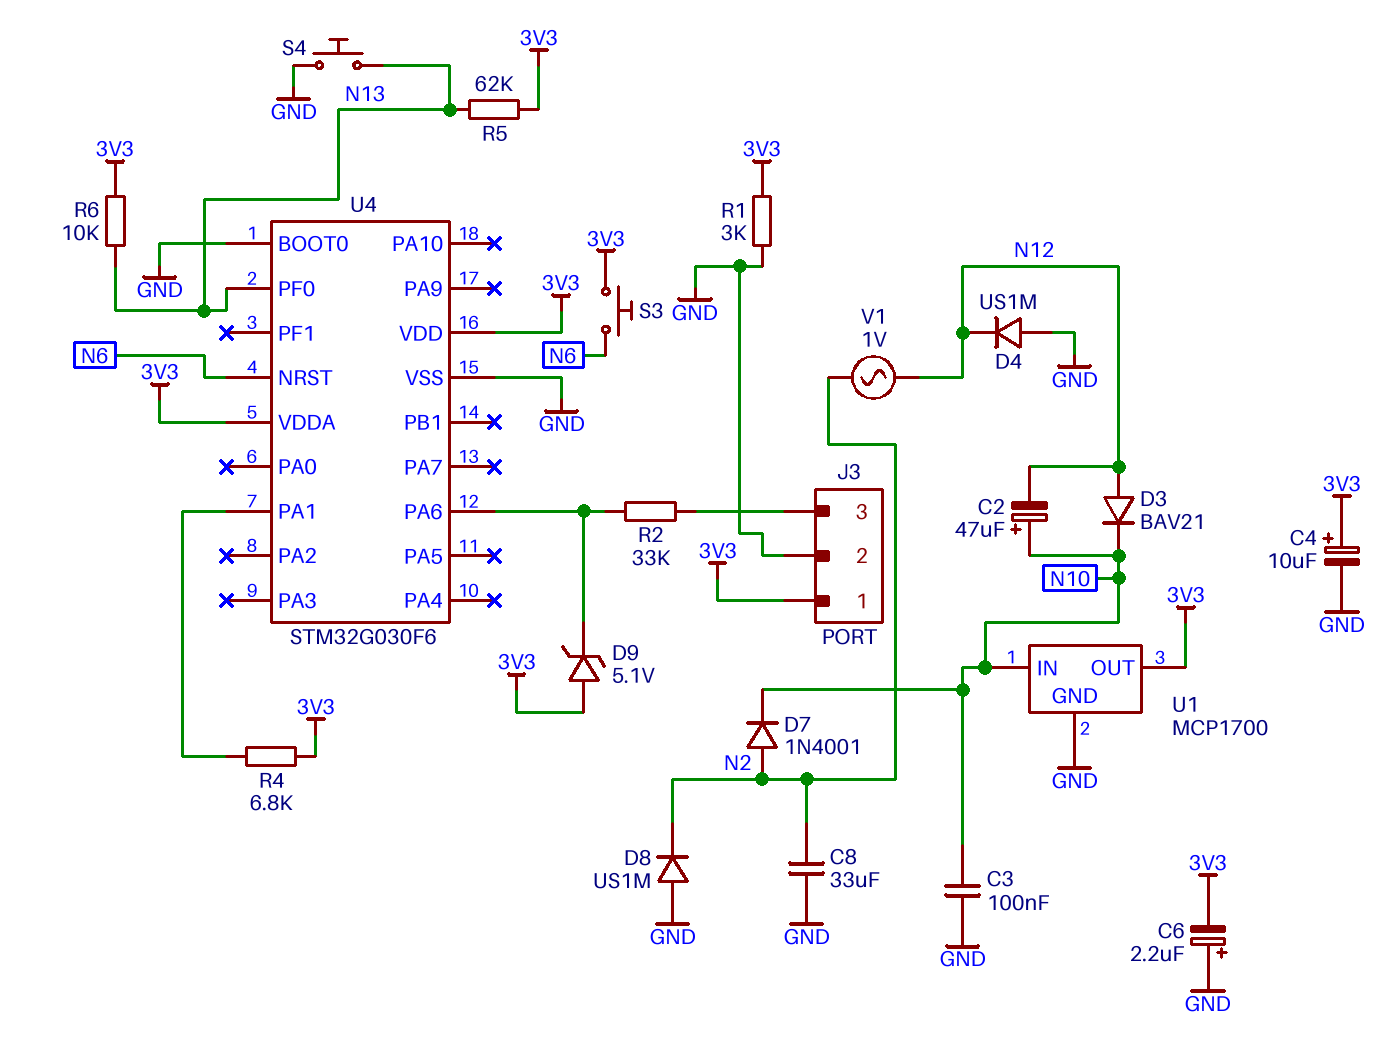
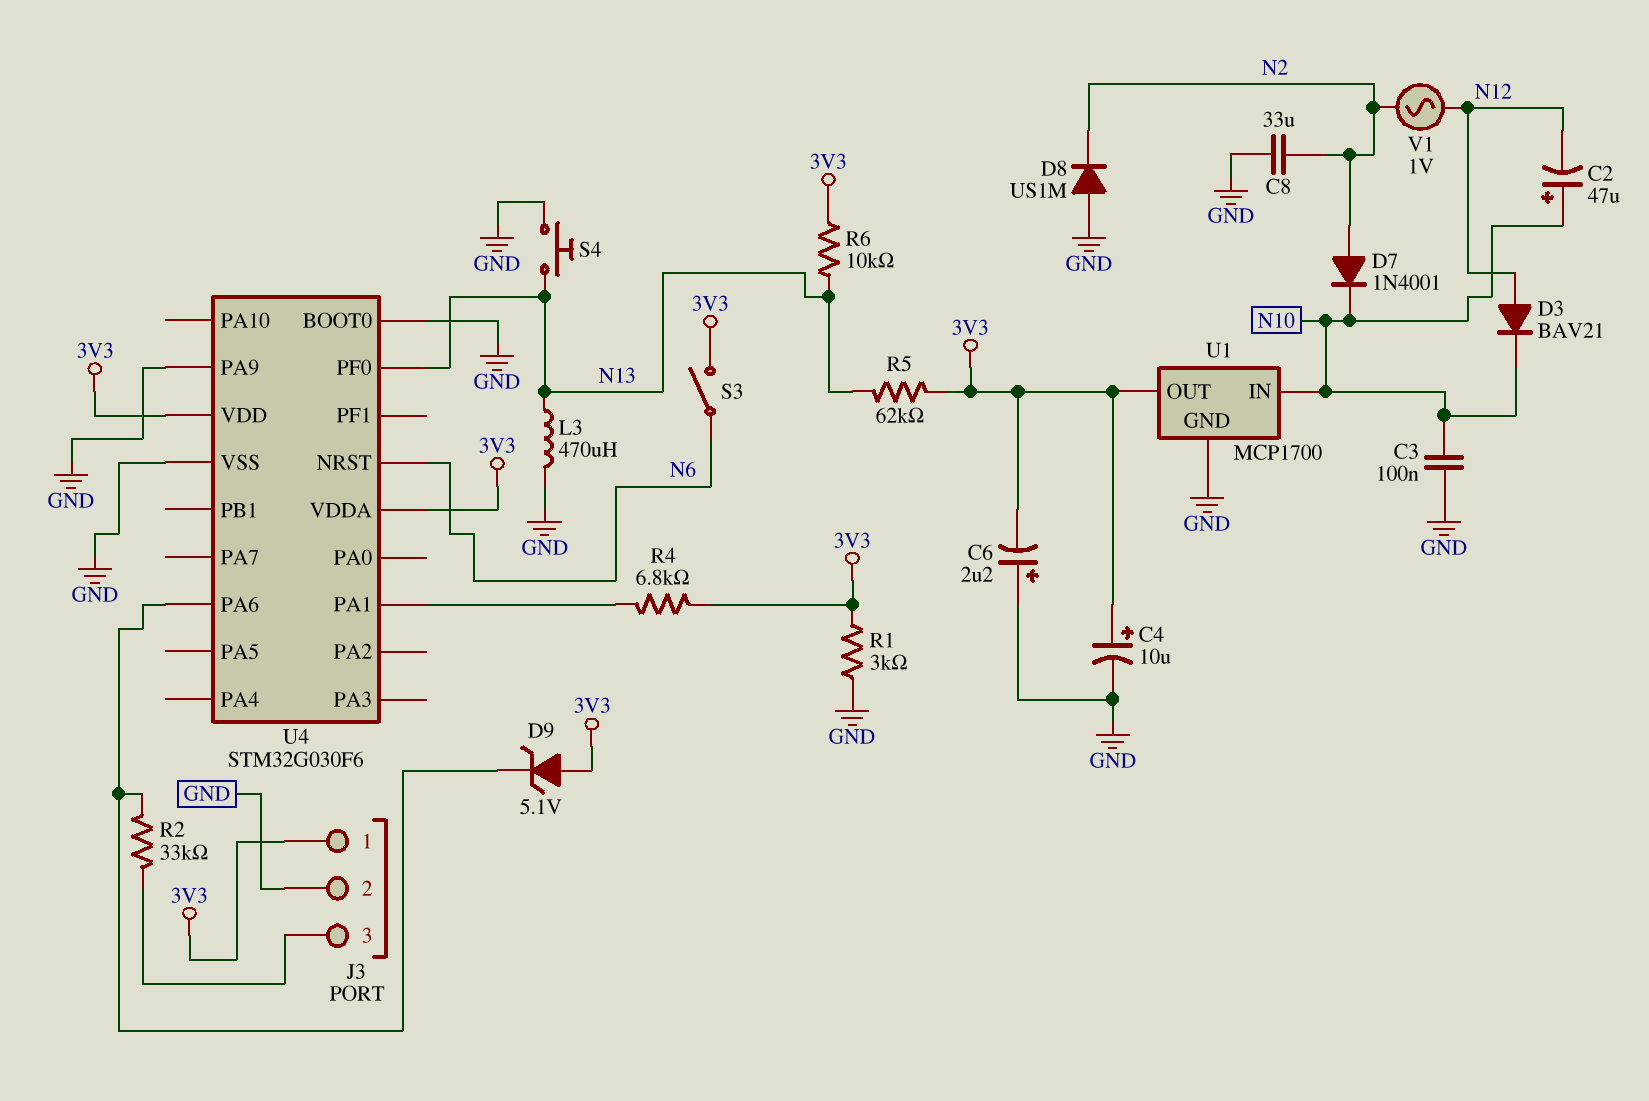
D4: diode US1M (A GND, K N12) -> none
L3: none -> 470uH (GND, N13)
S3: button (3V3, N6) -> switch (3V3, N6)
U4 pin PA9: none -> GND

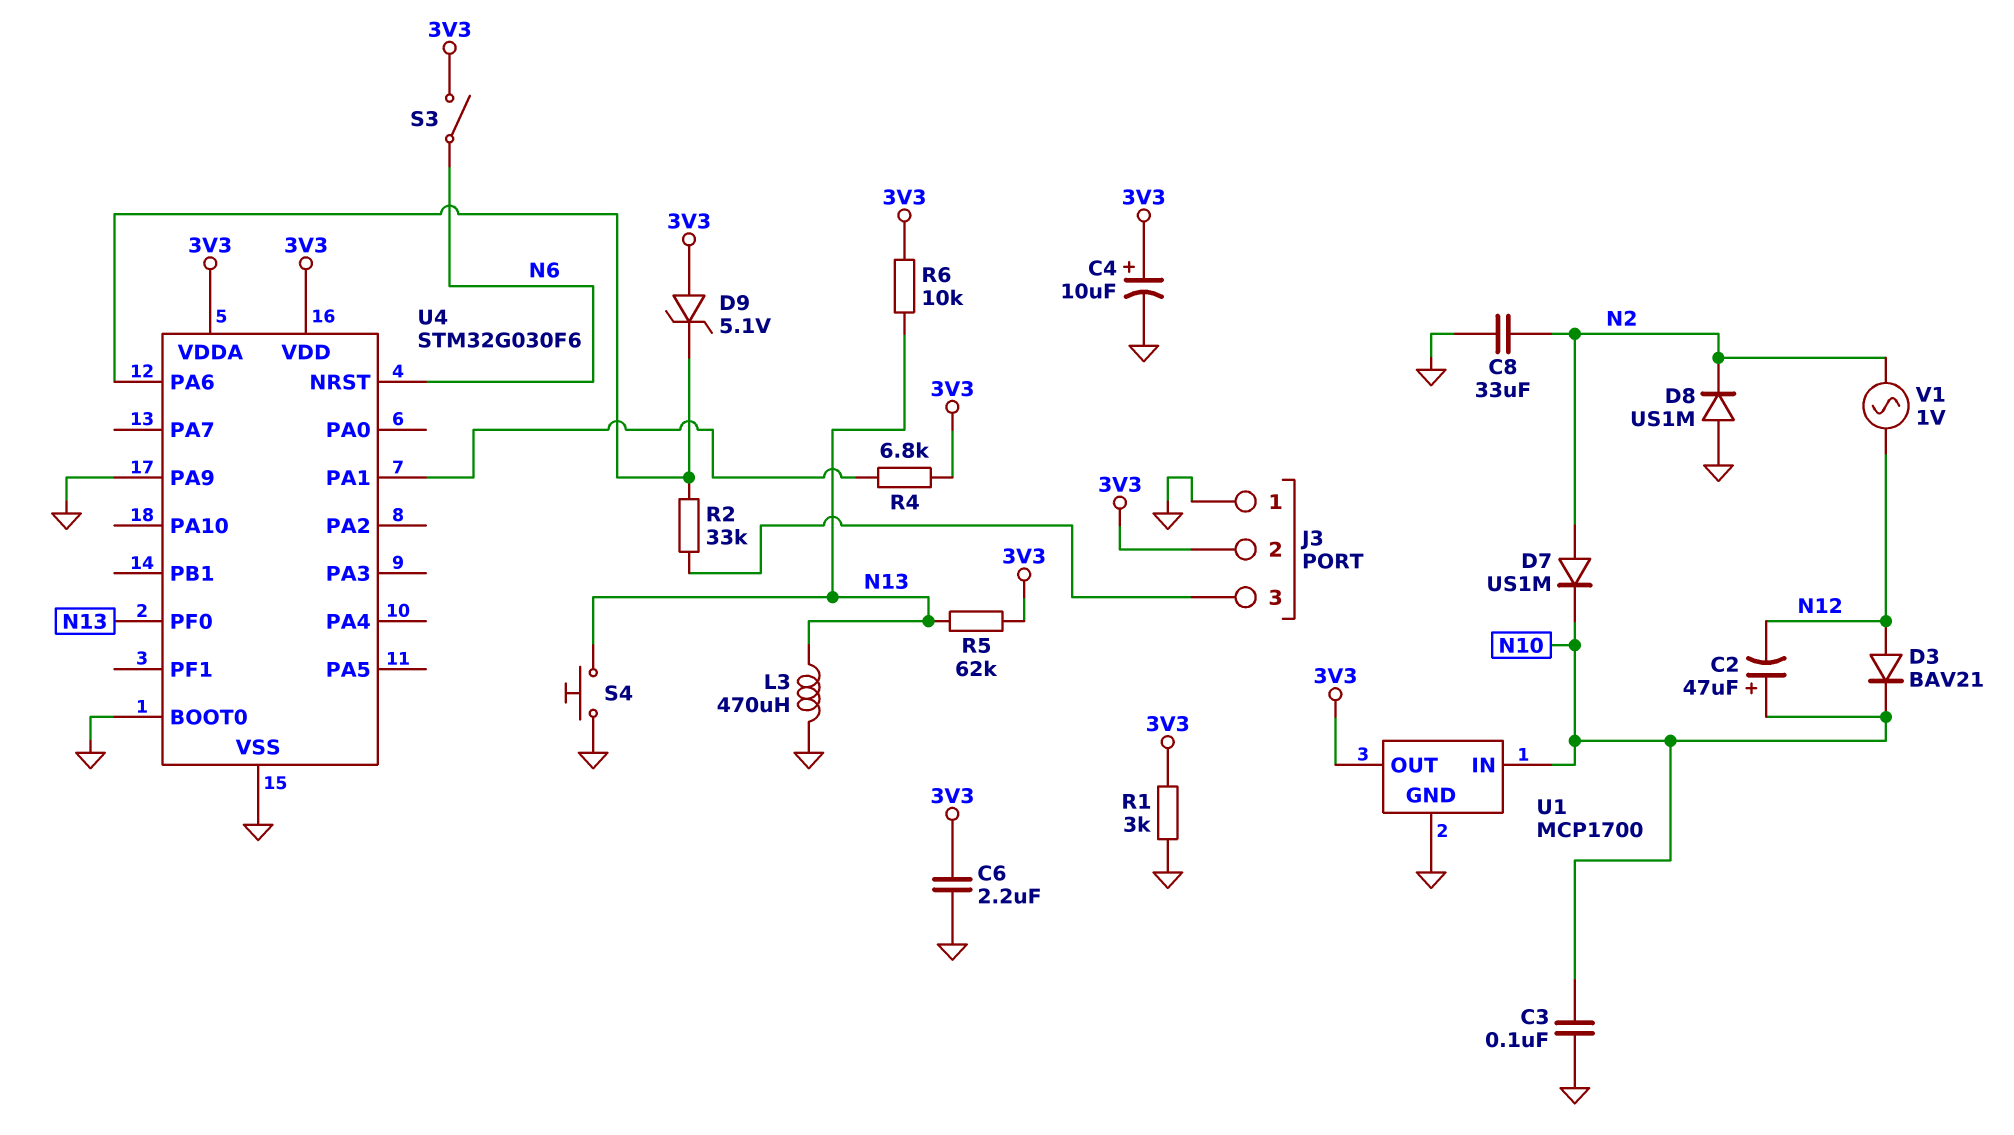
C6: 2.2uF (plus GND, minus 3V3) -> 2.2uF (3V3, GND)
D7: diode 1N4001 (A N2, K N10) -> diode US1M (A N2, K N10)
J3 pin 1: 3V3 -> GND
J3 pin 2: GND -> 3V3

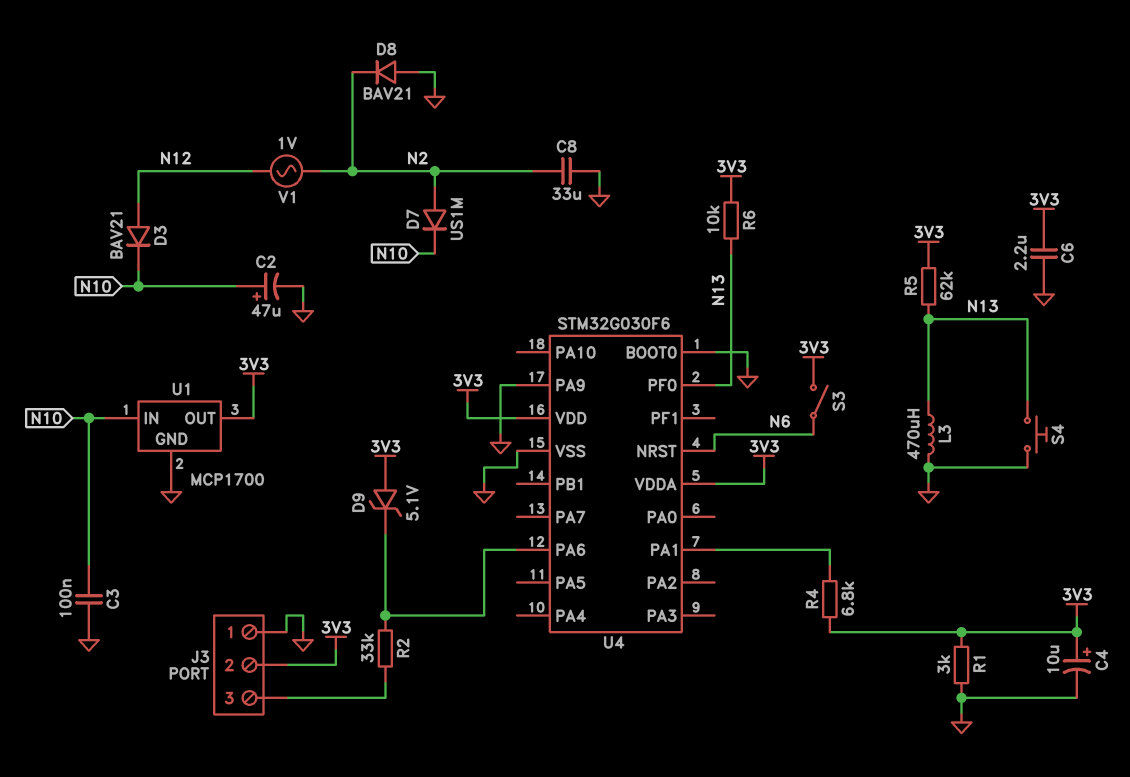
C2: 47uF (plus N10, minus N12) -> 47uF (plus N10, minus GND)
D8: diode US1M (A GND, K N2) -> diode BAV21 (A GND, K N2)

